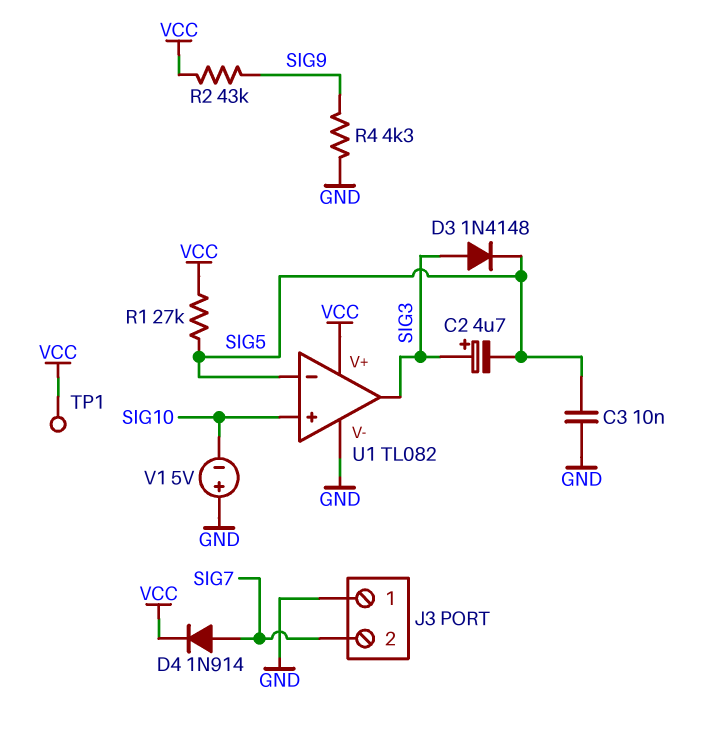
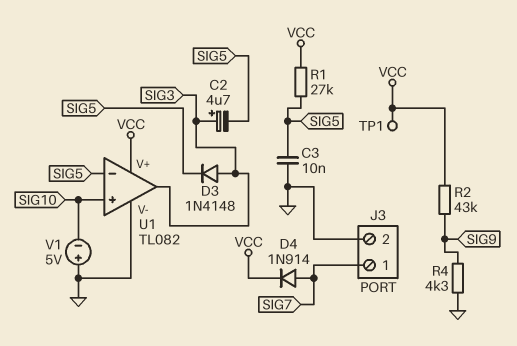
J3 pin 1: GND -> SIG7
J3 pin 2: SIG7 -> GND

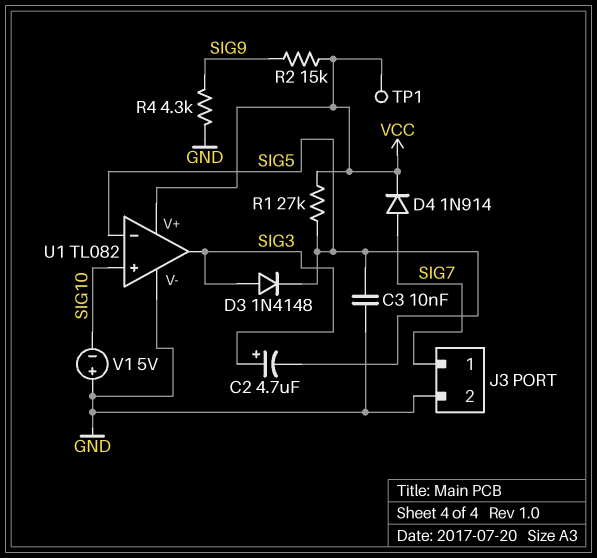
R2: 43k (SIG9, VCC) -> 15k (SIG9, VCC)

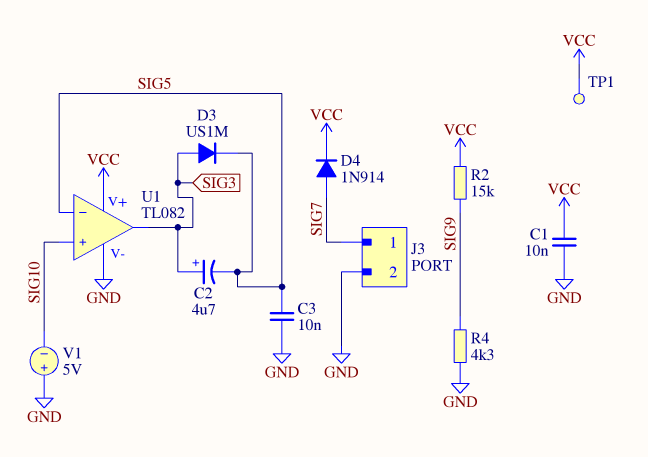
C1: none -> 10nF (GND, VCC)
D3: diode 1N4148 (A SIG3, K SIG5) -> diode US1M (A SIG3, K SIG5)
R1: 27k (SIG5, VCC) -> none

